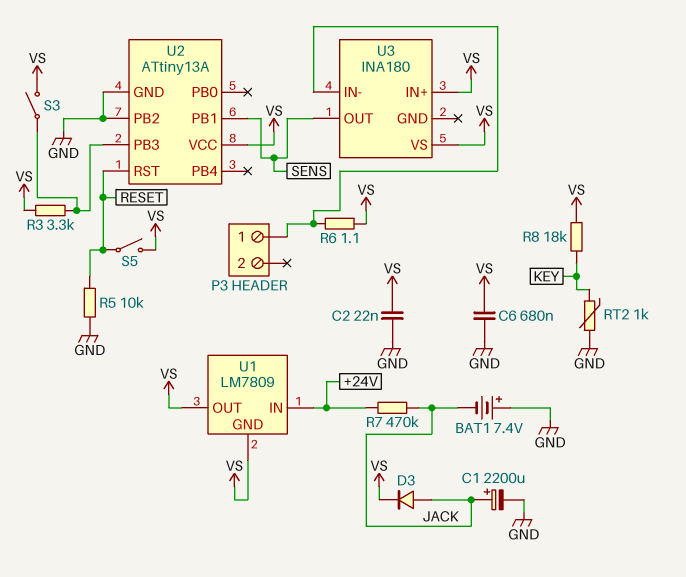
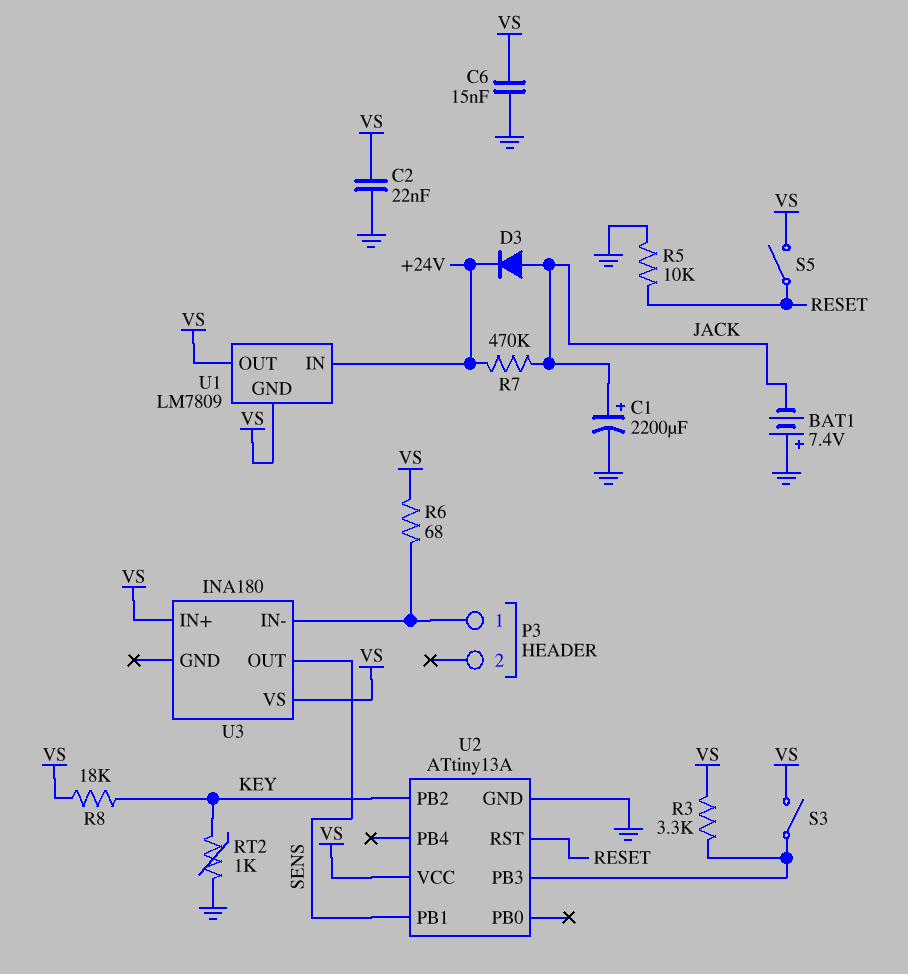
C6: 680nF (GND, VS) -> 15nF (GND, VS)
D3: diode (A JACK, K VS) -> diode (A JACK, K +24V)
R6: 1.1 (P3/1, VS) -> 68 (P3/1, VS)
U2 pin PB2: GND -> KEY

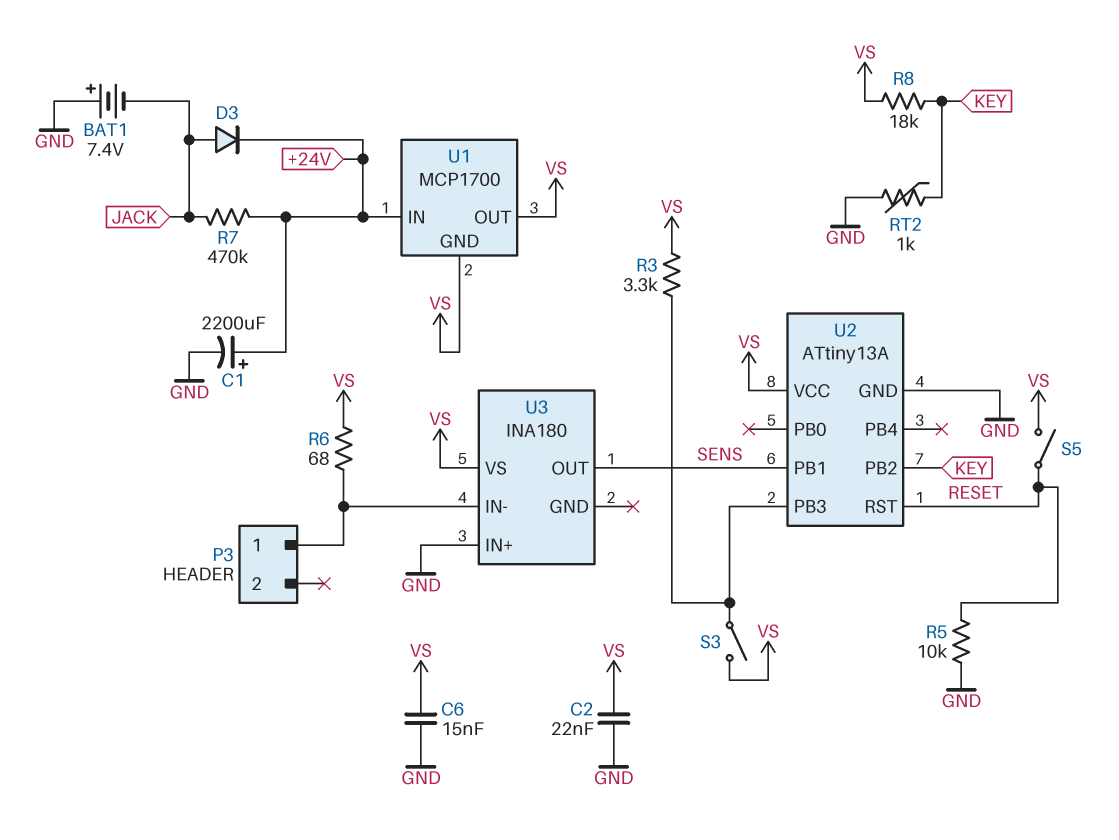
C1: 2200uF (plus JACK, minus GND) -> 2200uF (plus +24V, minus GND)
U1: LM7809 -> MCP1700
U3 pin IN+: VS -> GND

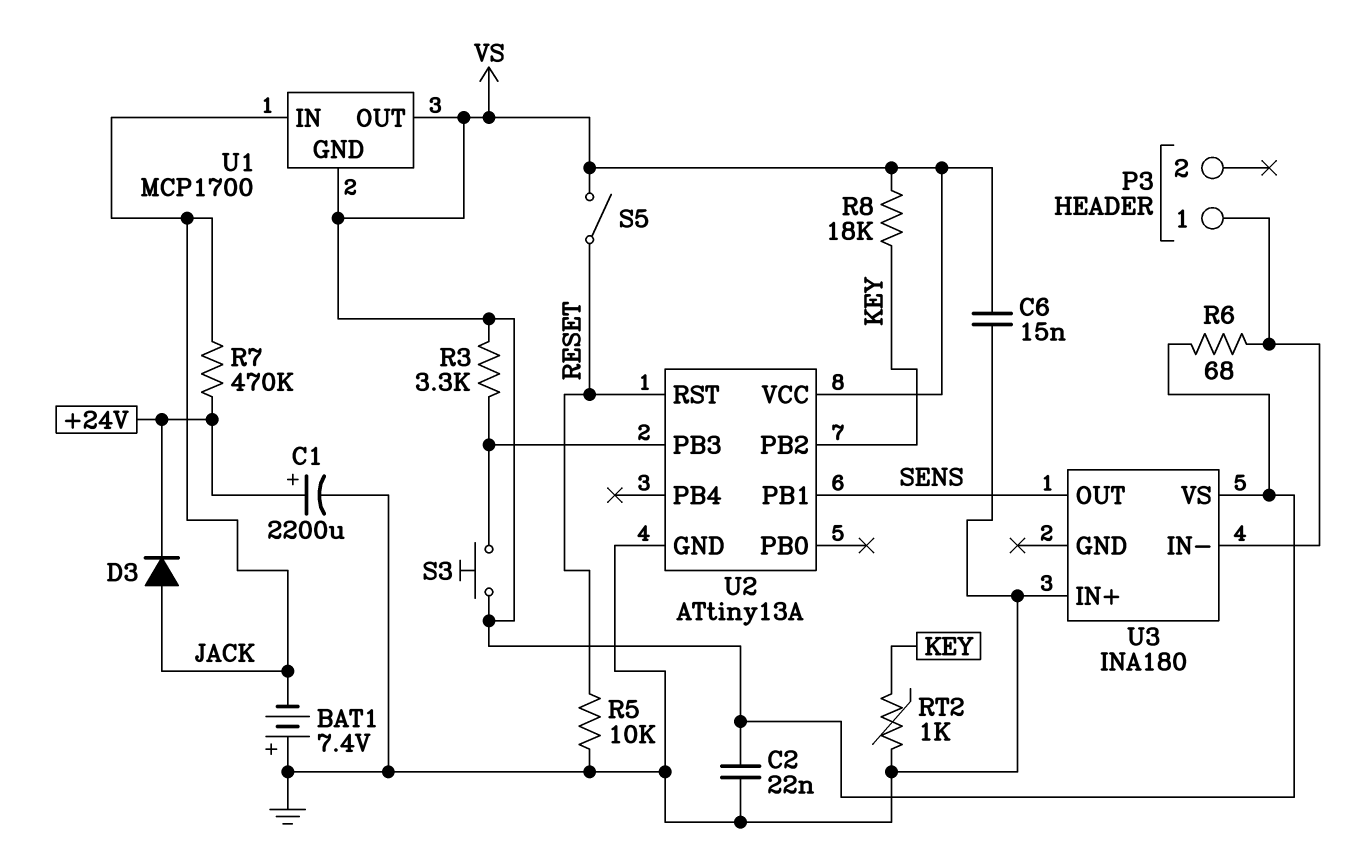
S3: switch (U2/PB3, VS) -> button (U2/PB3, VS)
U1 pin IN: +24V -> JACK

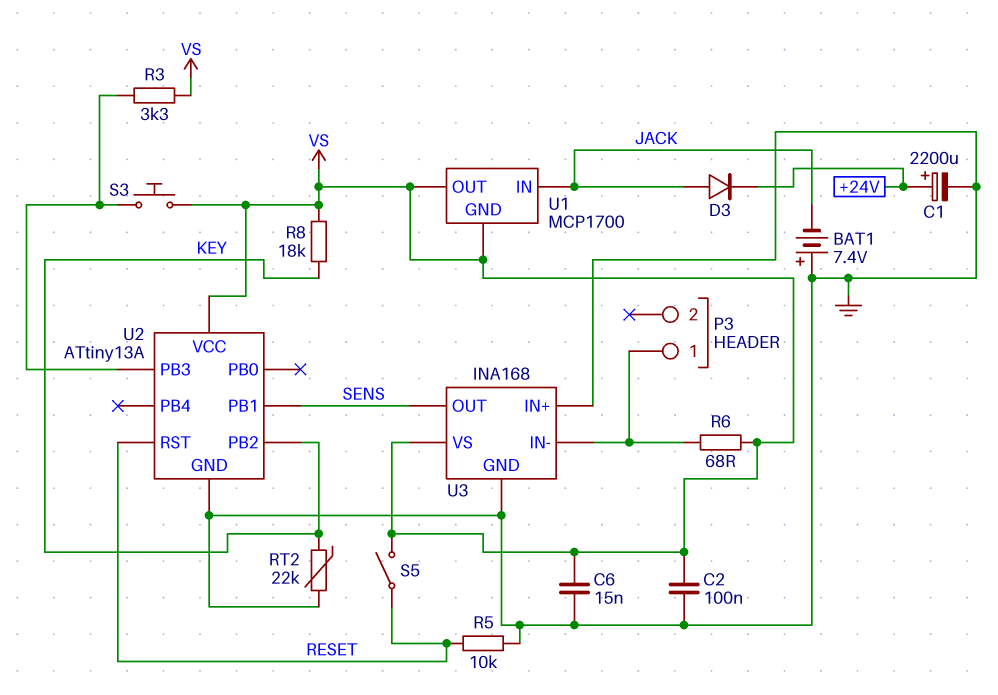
C2: 22nF (GND, VS) -> 100nF (GND, VS)
R7: 470k (+24V, JACK) -> none
RT2: 1k (GND, KEY) -> 22k (GND, KEY)
U3: INA180 -> INA168
U3 pin GND: none -> GND

